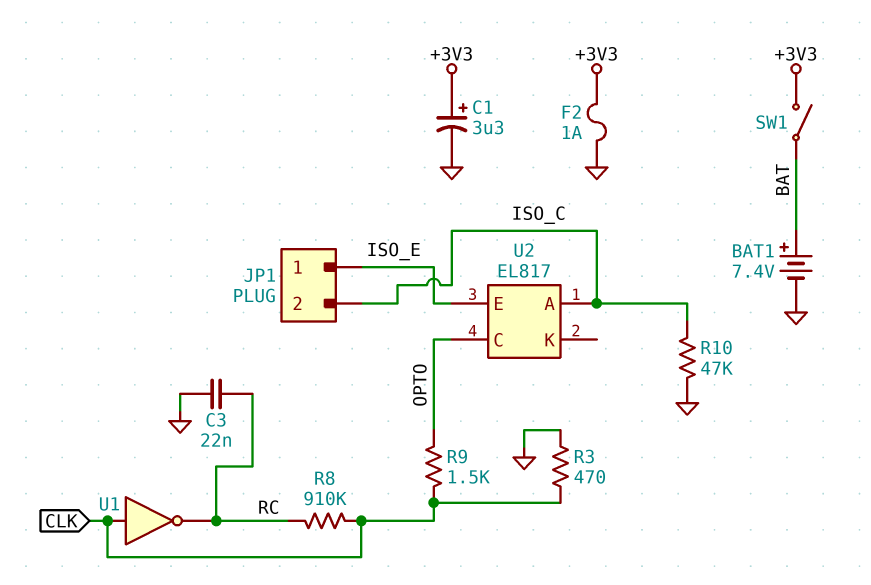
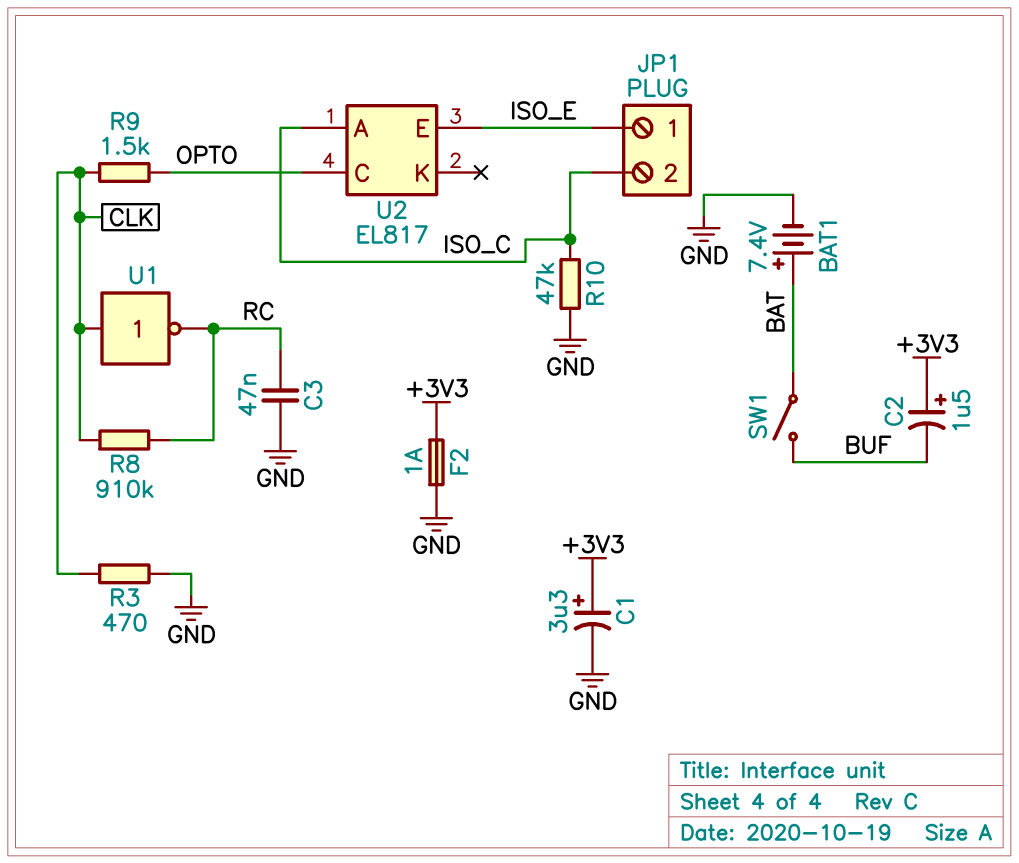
C2: none -> 1.5uF (plus +3V3, minus BUF)
C3: 22nF (GND, RC) -> 47nF (GND, RC)
SW1: switch (+3V3, BAT) -> switch (BAT, BUF)

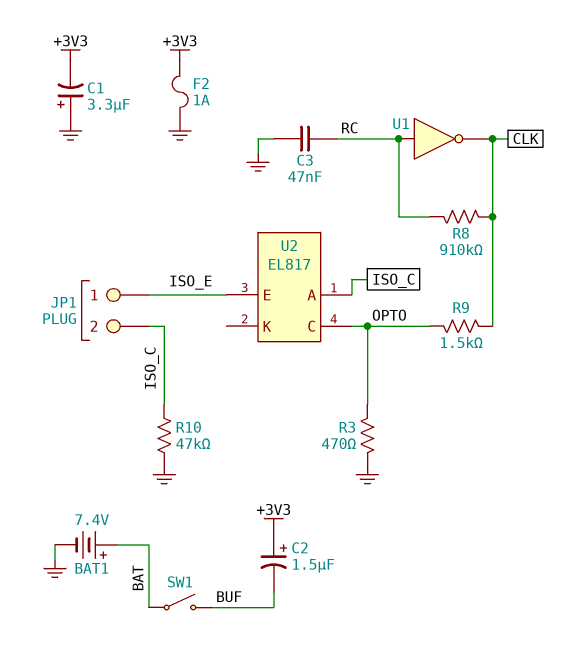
C1: 3.3uF (plus +3V3, minus GND) -> 3.3uF (plus GND, minus +3V3)
R3: 470 (CLK, GND) -> 470 (GND, OPTO)
U1: NOT (in CLK, out RC) -> NOT (in RC, out CLK)

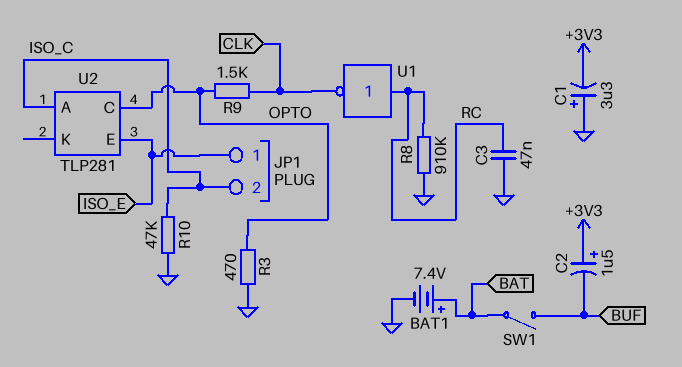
F2: 1A (+3V3, GND) -> none
R8: 910k (CLK, RC) -> 910k (GND, RC)
U2: EL817 -> TLP281

